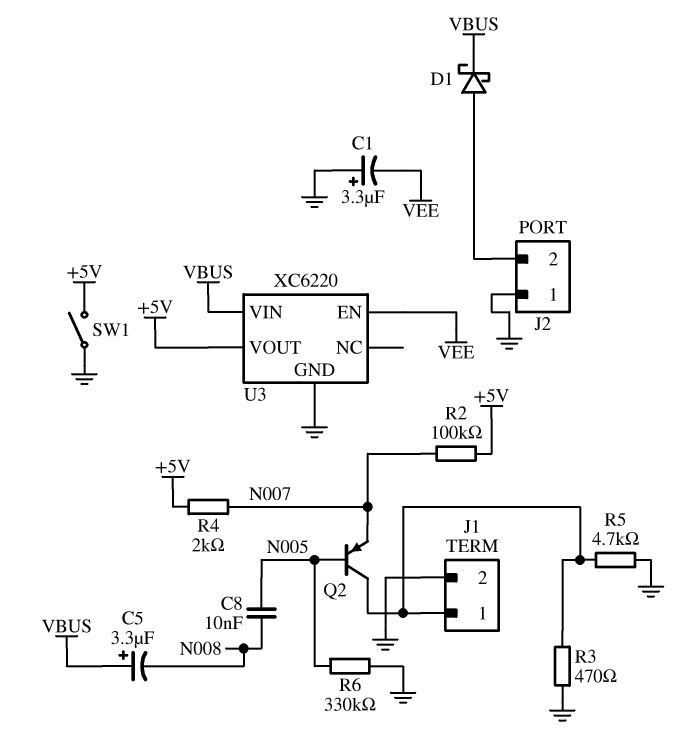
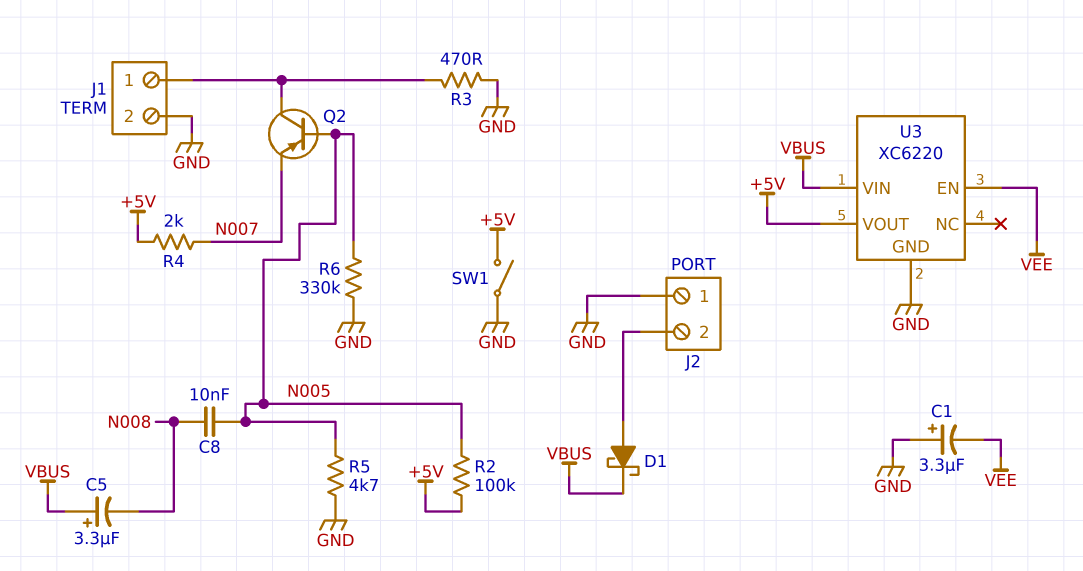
R2: 100k (+5V, N007) -> 100k (+5V, N005)
R5: 4.7k (GND, J1/1) -> 4.7k (GND, N005)

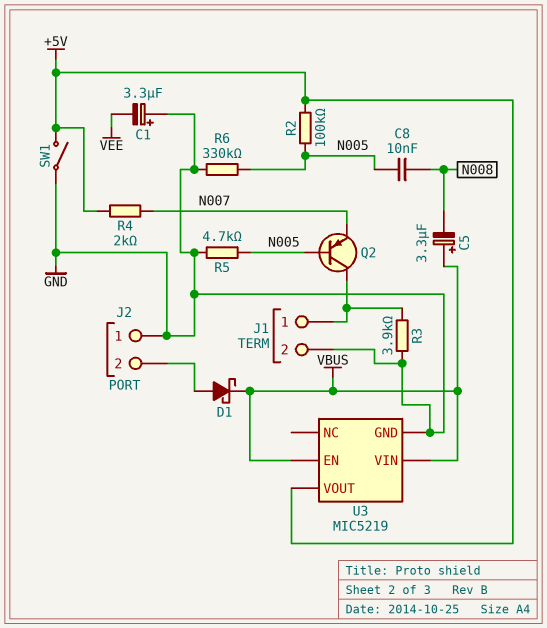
R3: 470 (GND, J1/1) -> 3.9k (GND, J1/1)
U3: XC6220 -> MIC5219
U3 pin EN: VEE -> VBUS

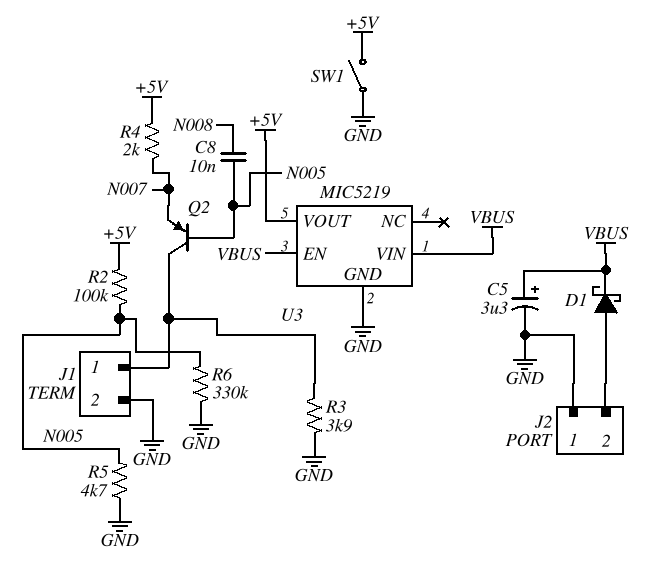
C1: 3.3uF (plus GND, minus VEE) -> none
C5: 3.3uF (plus VBUS, minus N008) -> 3.3uF (plus VBUS, minus GND)

